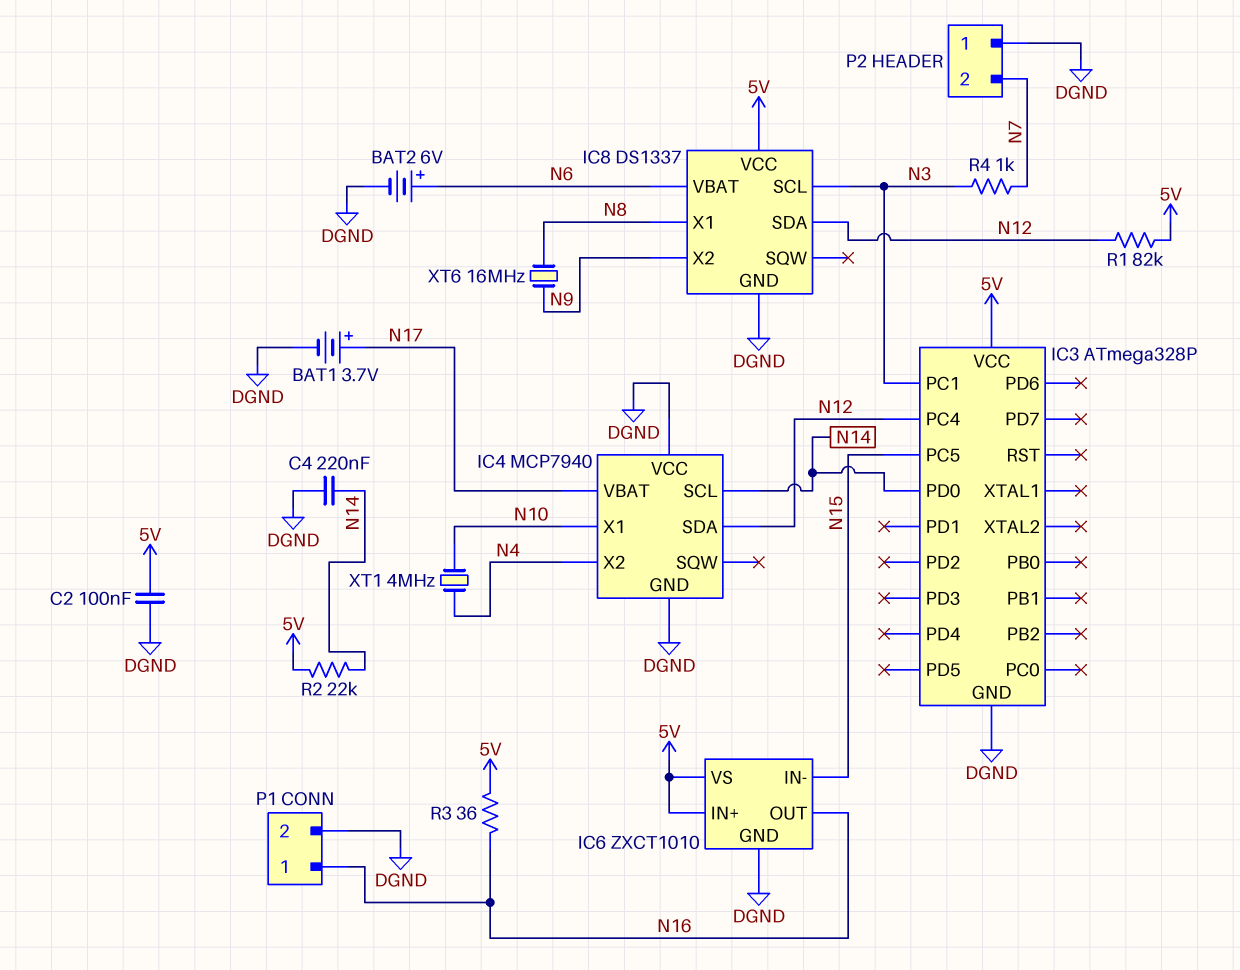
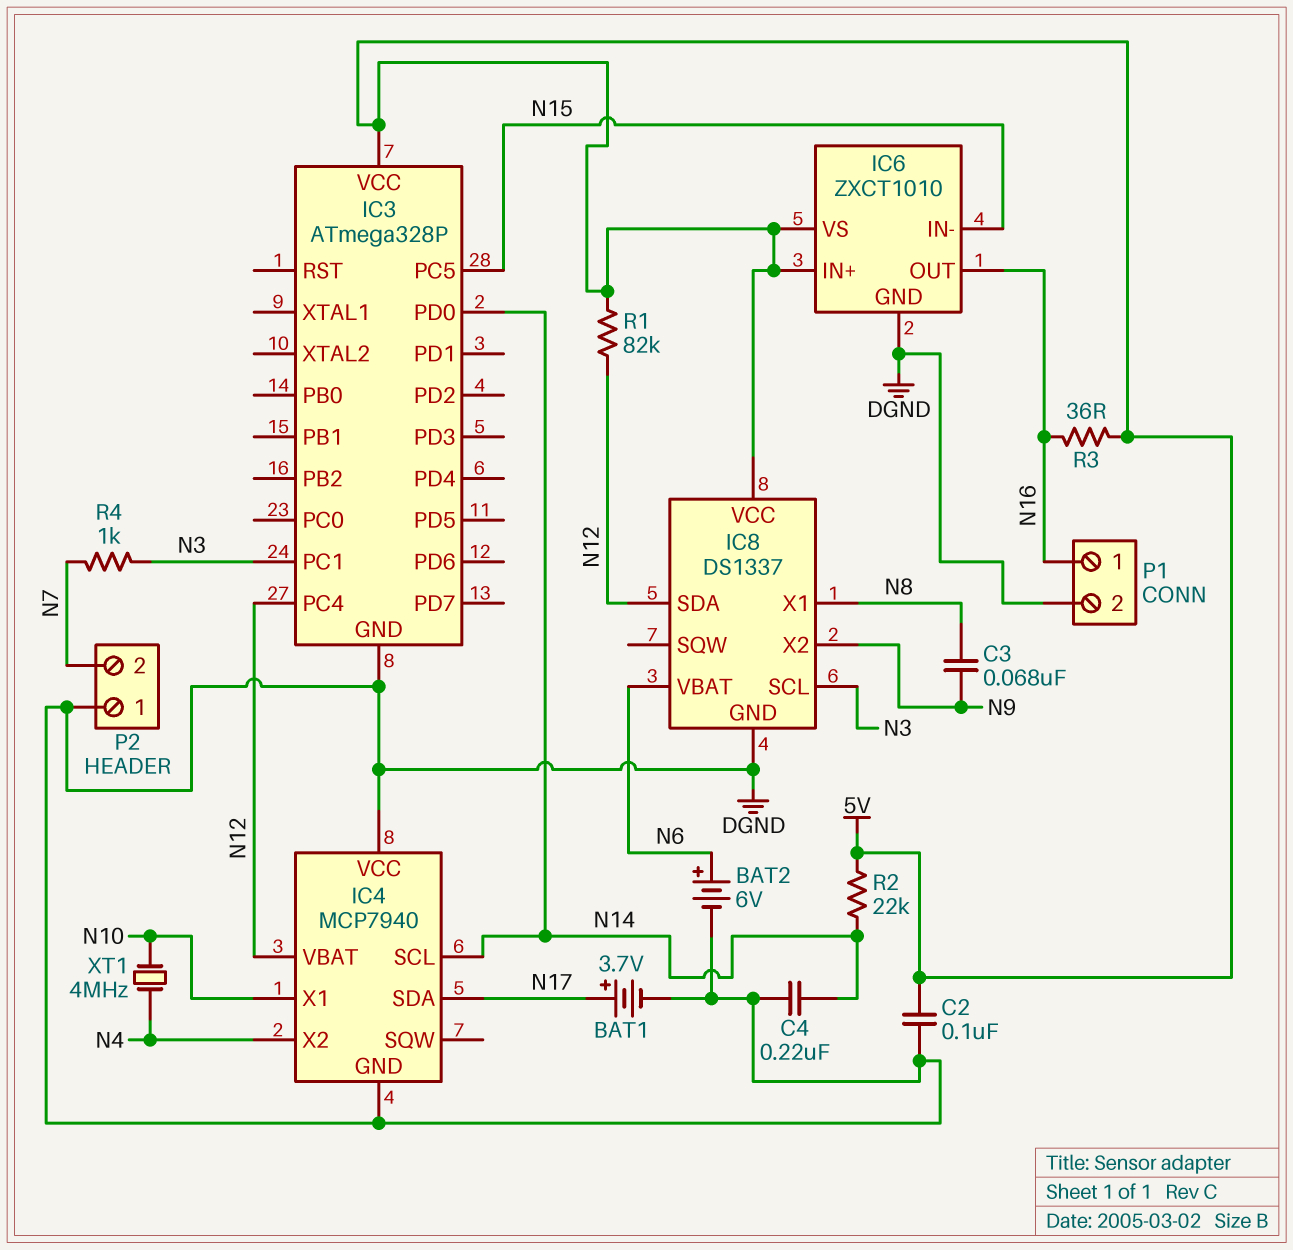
C3: none -> 68nF (N8, N9)
IC4 pin SDA: N12 -> N17
IC4 pin VBAT: N17 -> N12
XT6: 16MHz (N8, N9) -> none

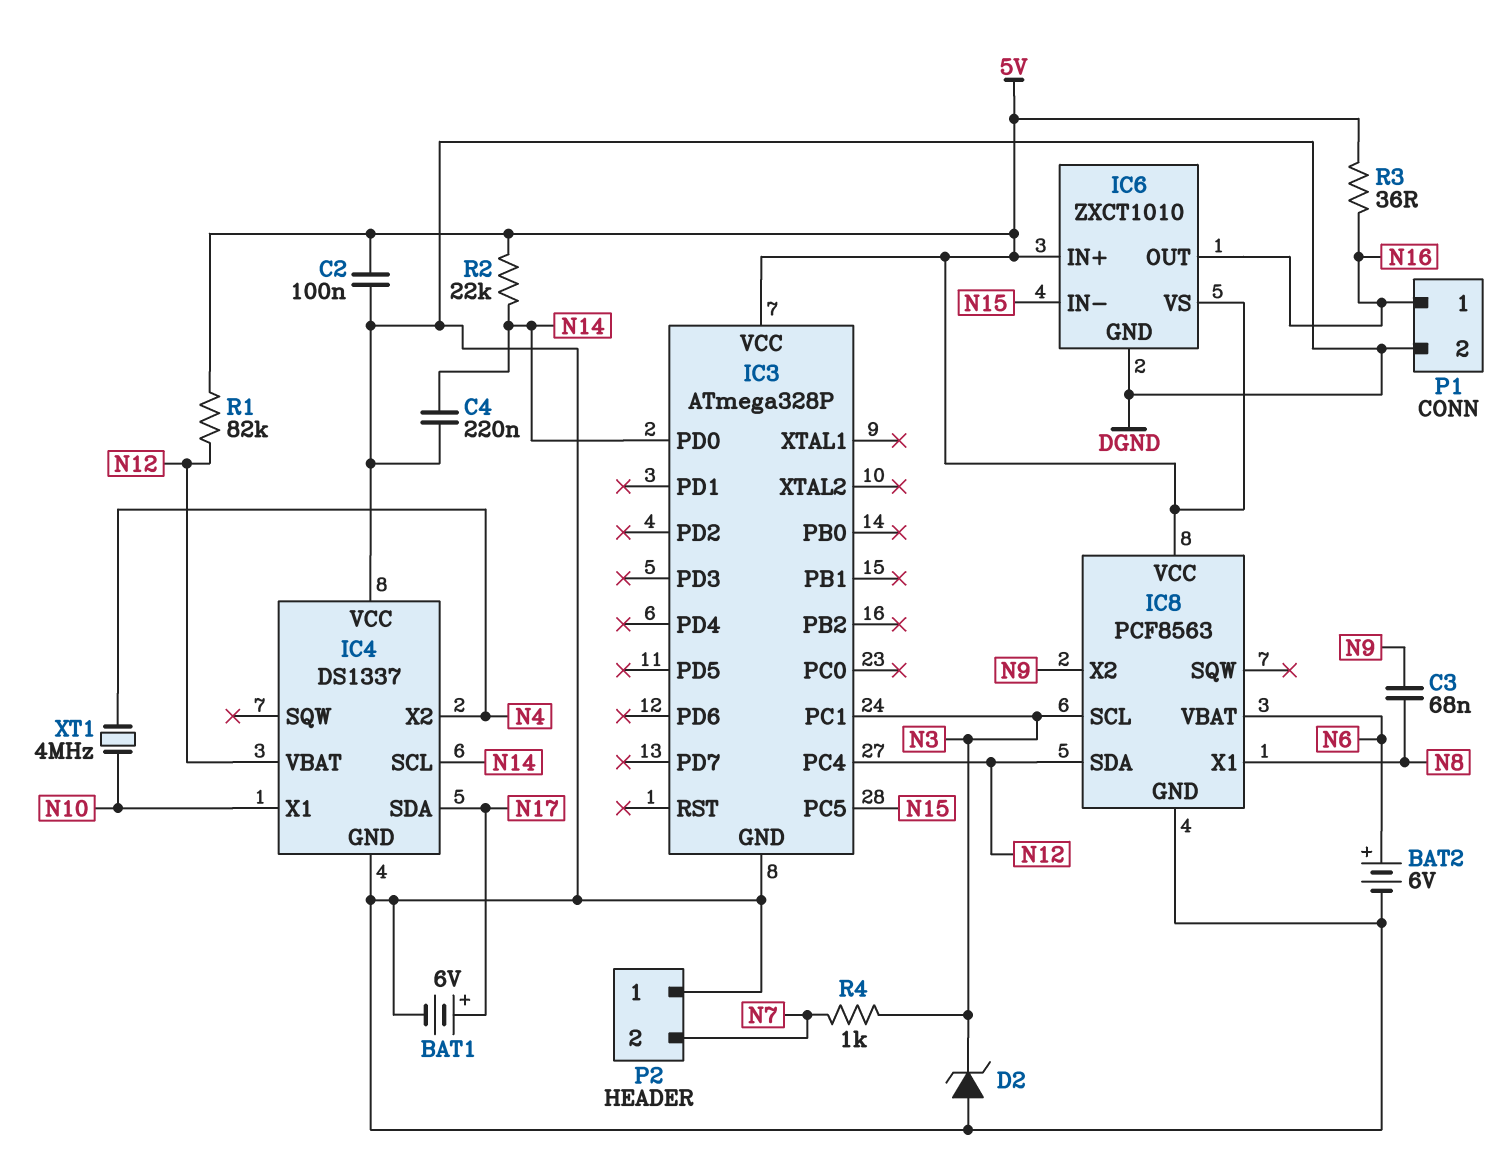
BAT1: 3.7V (plus N17, minus DGND) -> 6V (plus N17, minus DGND)
D2: none -> zener (A DGND, K N3)
IC4: MCP7940 -> DS1337
IC8: DS1337 -> PCF8563

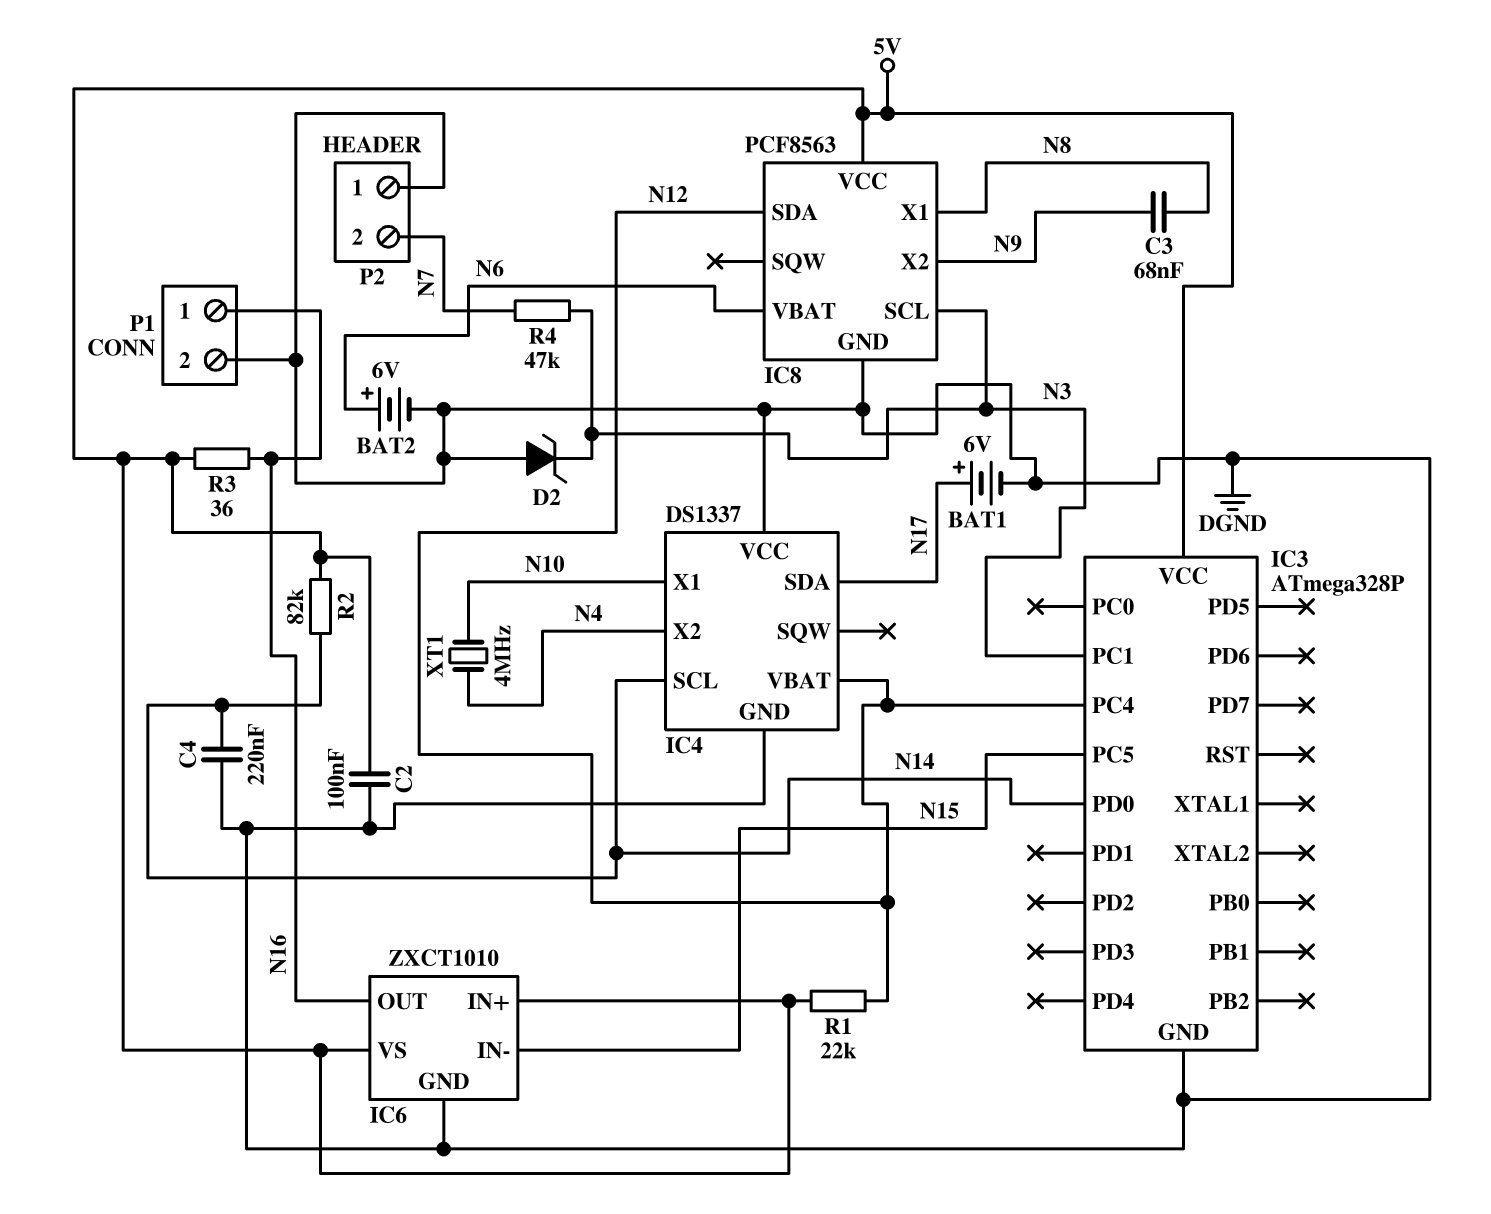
R1: 82k (5V, N12) -> 22k (5V, N12)
R2: 22k (5V, N14) -> 82k (5V, N14)
R4: 1k (N3, N7) -> 47k (N3, N7)

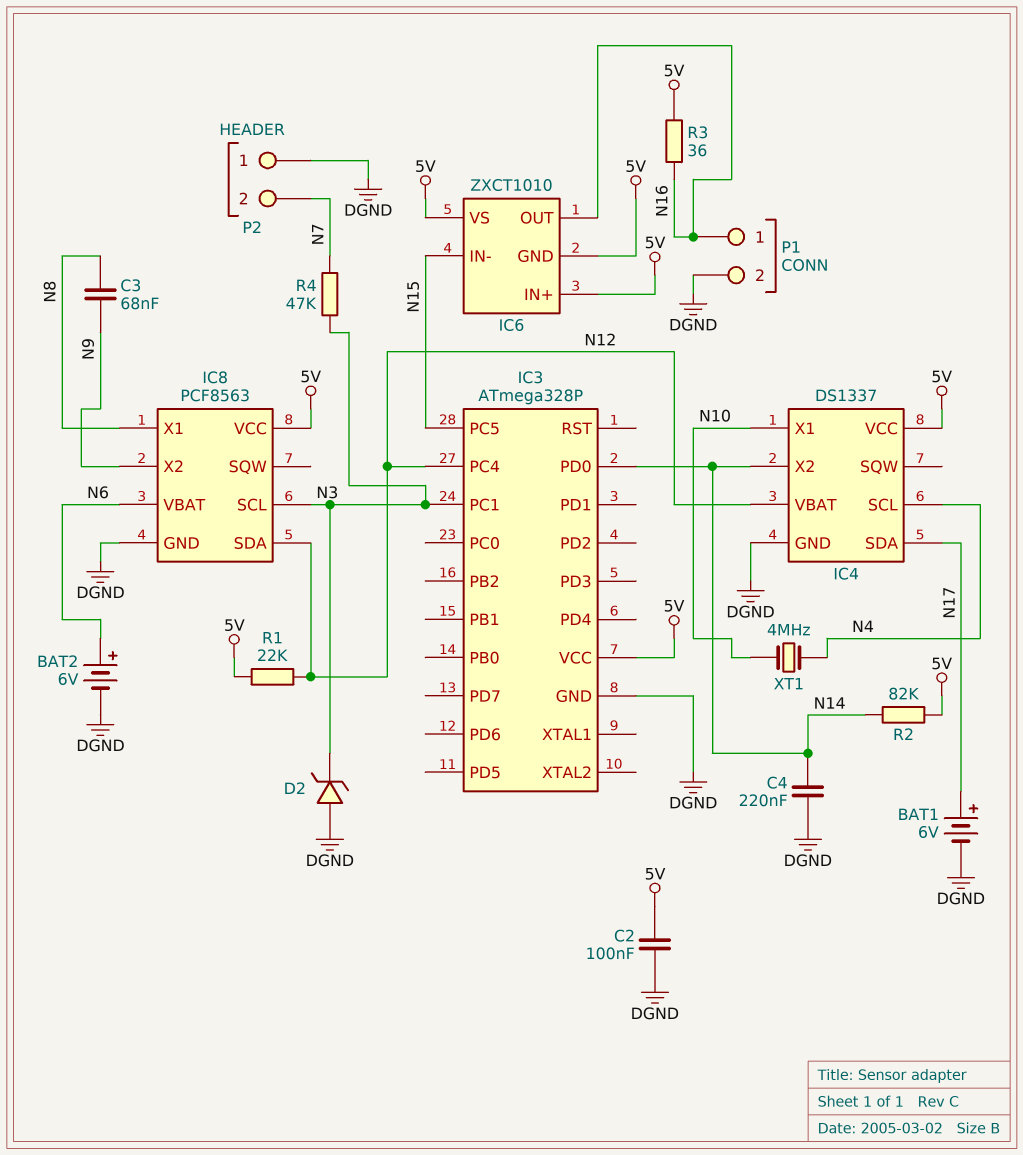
IC4 pin SCL: N14 -> N4
IC4 pin VCC: DGND -> 5V
IC4 pin X2: N4 -> N14
IC6 pin GND: DGND -> 5V

